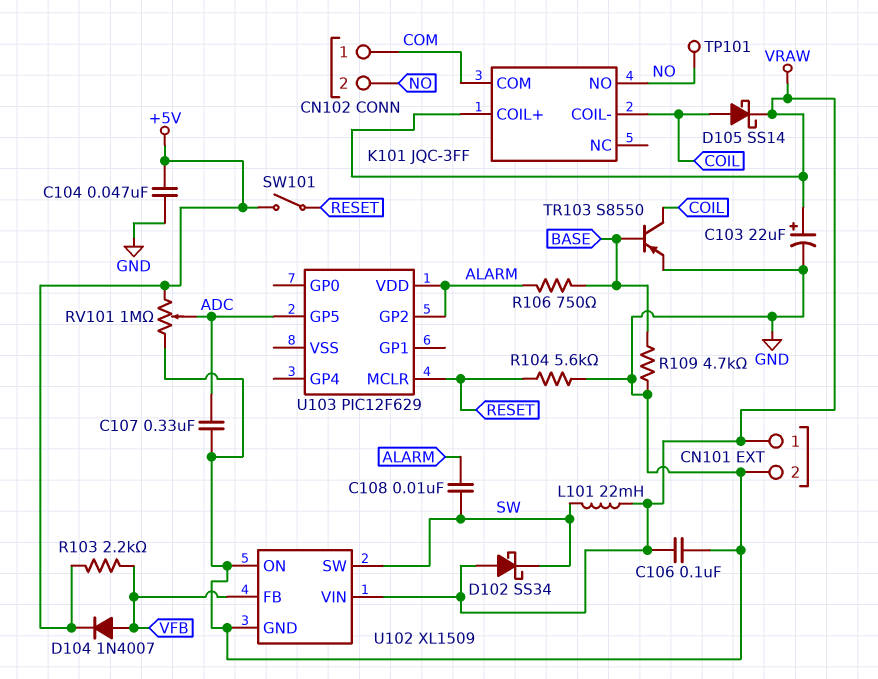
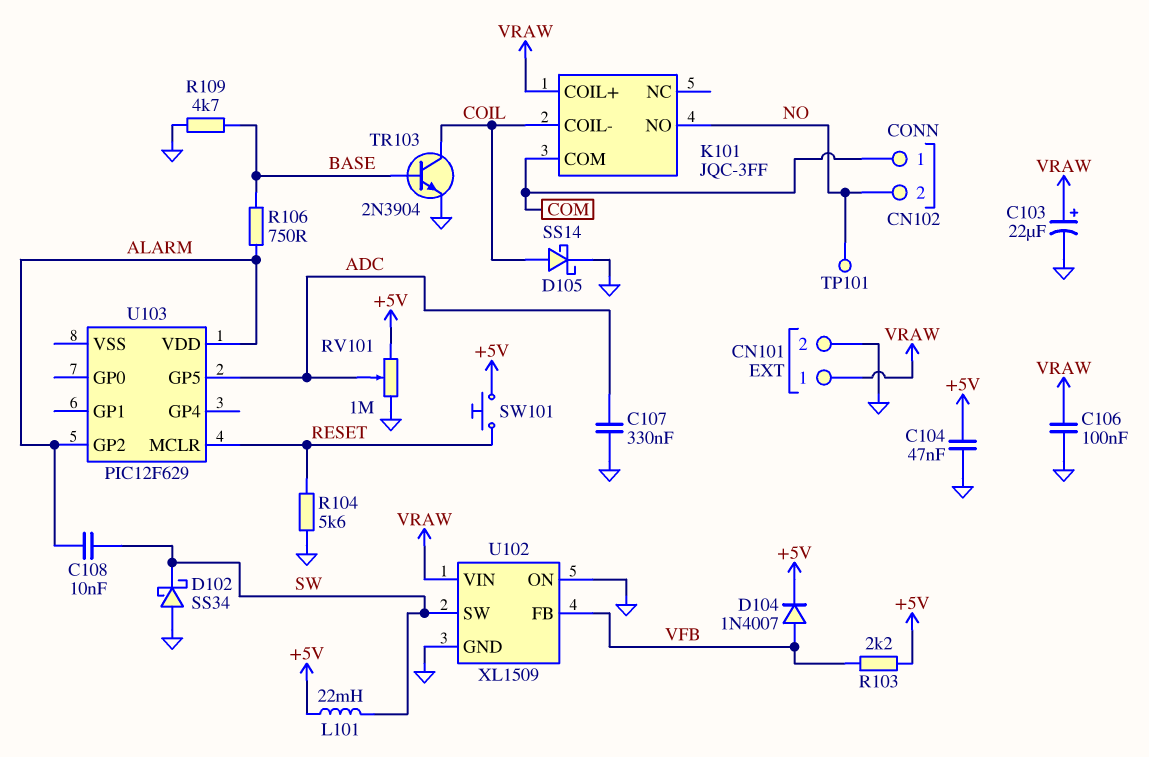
D102: schottky SS34 (A VRAW, K SW) -> schottky SS34 (A GND, K SW)
D105: schottky SS14 (A COIL, K VRAW) -> schottky SS14 (A COIL, K GND)
L101: 22mH (SW, VRAW) -> 22mH (+5V, SW)
SW101: switch (+5V, RESET) -> button (+5V, RESET)
TR103: PNP S8550 (B BASE, C COIL, E GND) -> NPN 2N3904 (B BASE, C COIL, E GND)

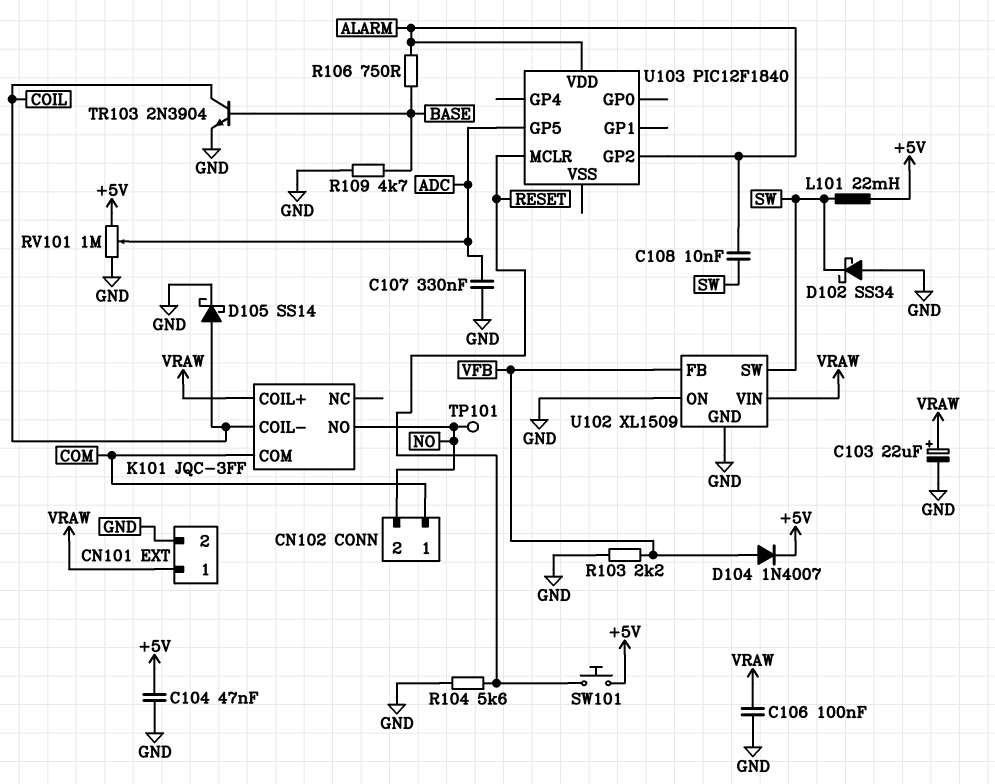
R103: 2.2k (+5V, VFB) -> 2.2k (GND, VFB)
U103: PIC12F629 -> PIC12F1840

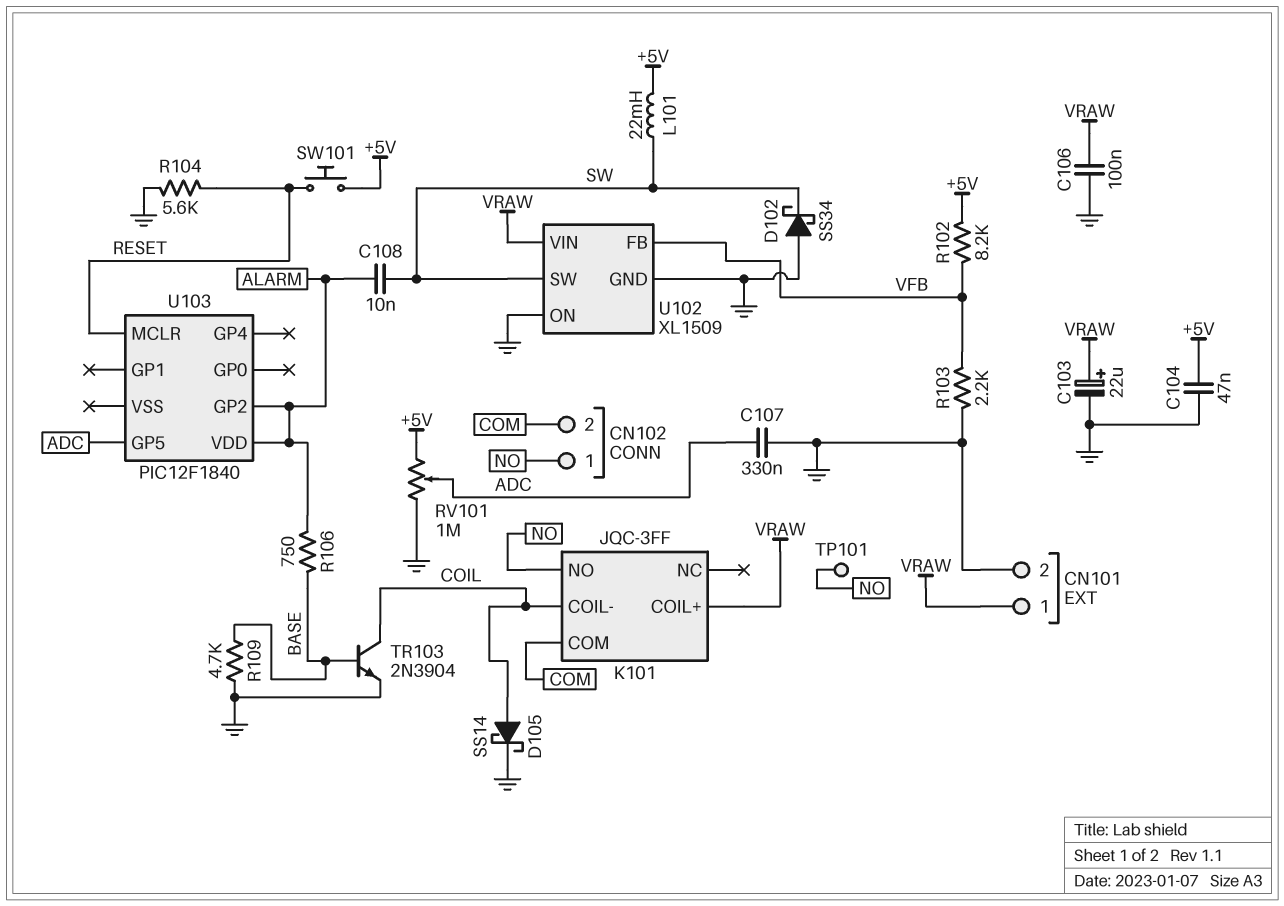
CN102 pin 1: COM -> NO
CN102 pin 2: NO -> COM
D104: diode 1N4007 (A VFB, K +5V) -> none
R102: none -> 8.2k (+5V, VFB)

